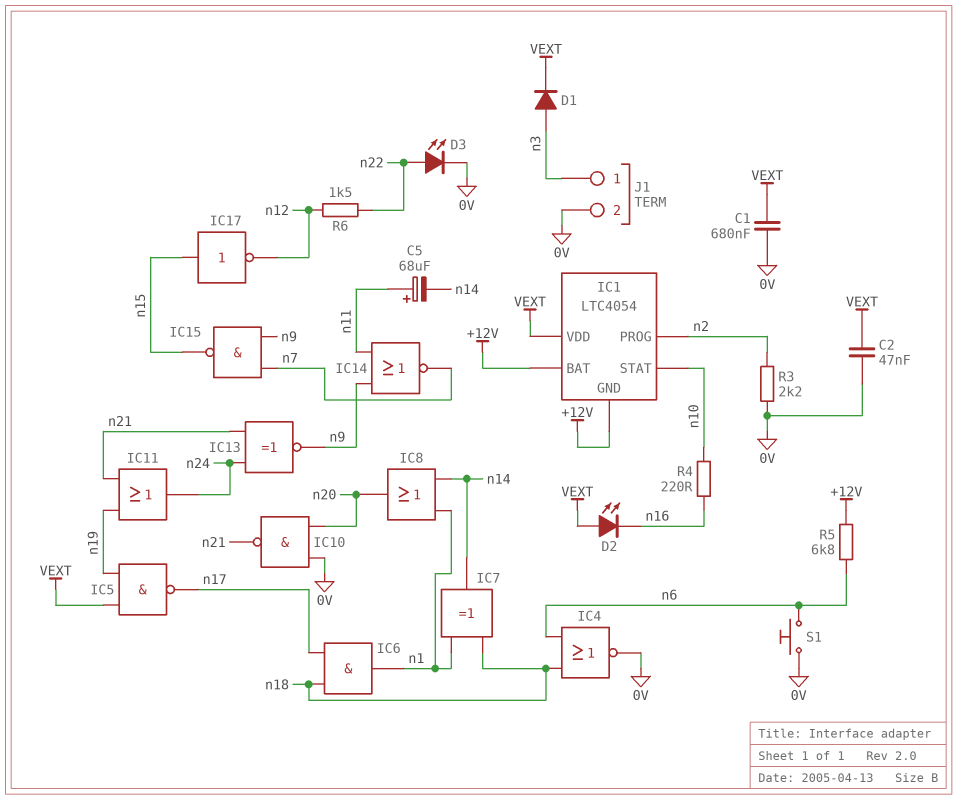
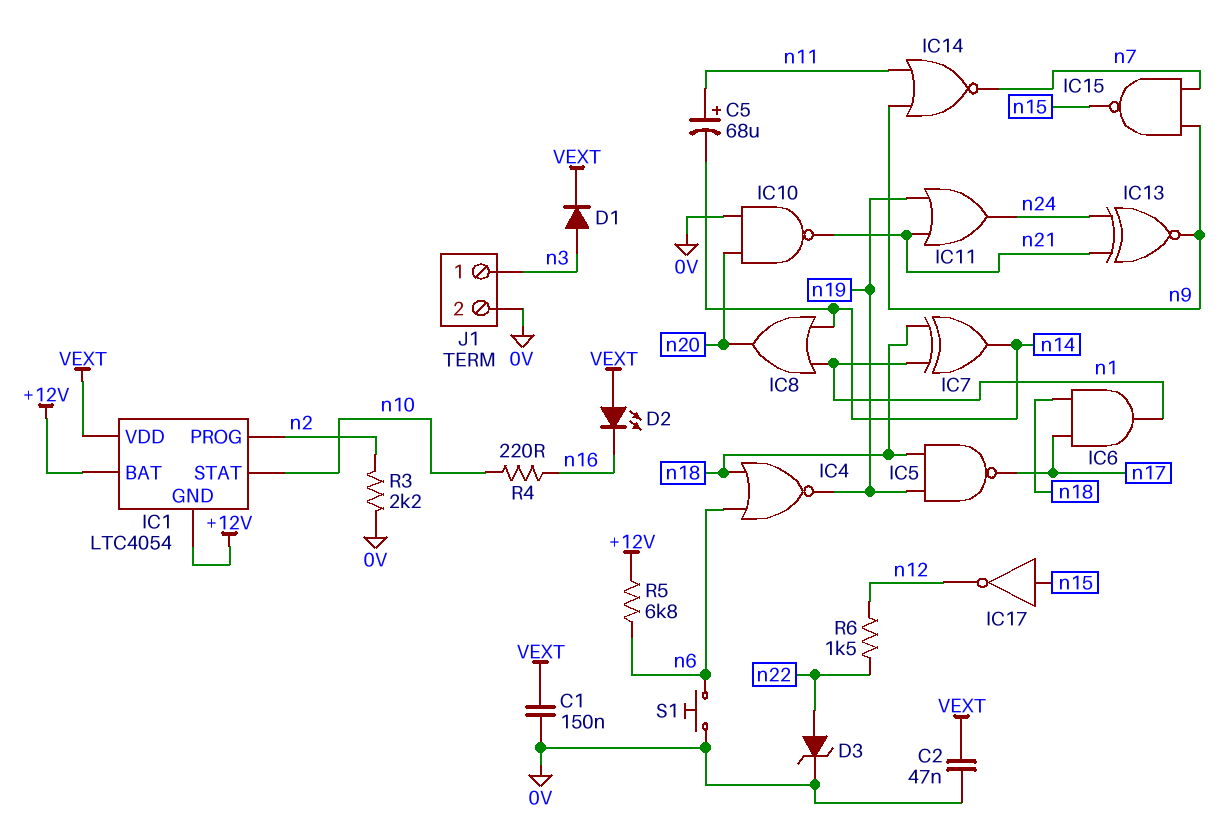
C1: 680nF (0V, VEXT) -> 150nF (0V, VEXT)
D3: LED (A n22, K 0V) -> zener (A n22, K 0V)
IC4: NOR (in n6, in n18, out 0V) -> NOR (in n6, in n18, out n19)
IC5: NAND (in VEXT, in n19, out n17) -> NAND (in n18, in n19, out n17)

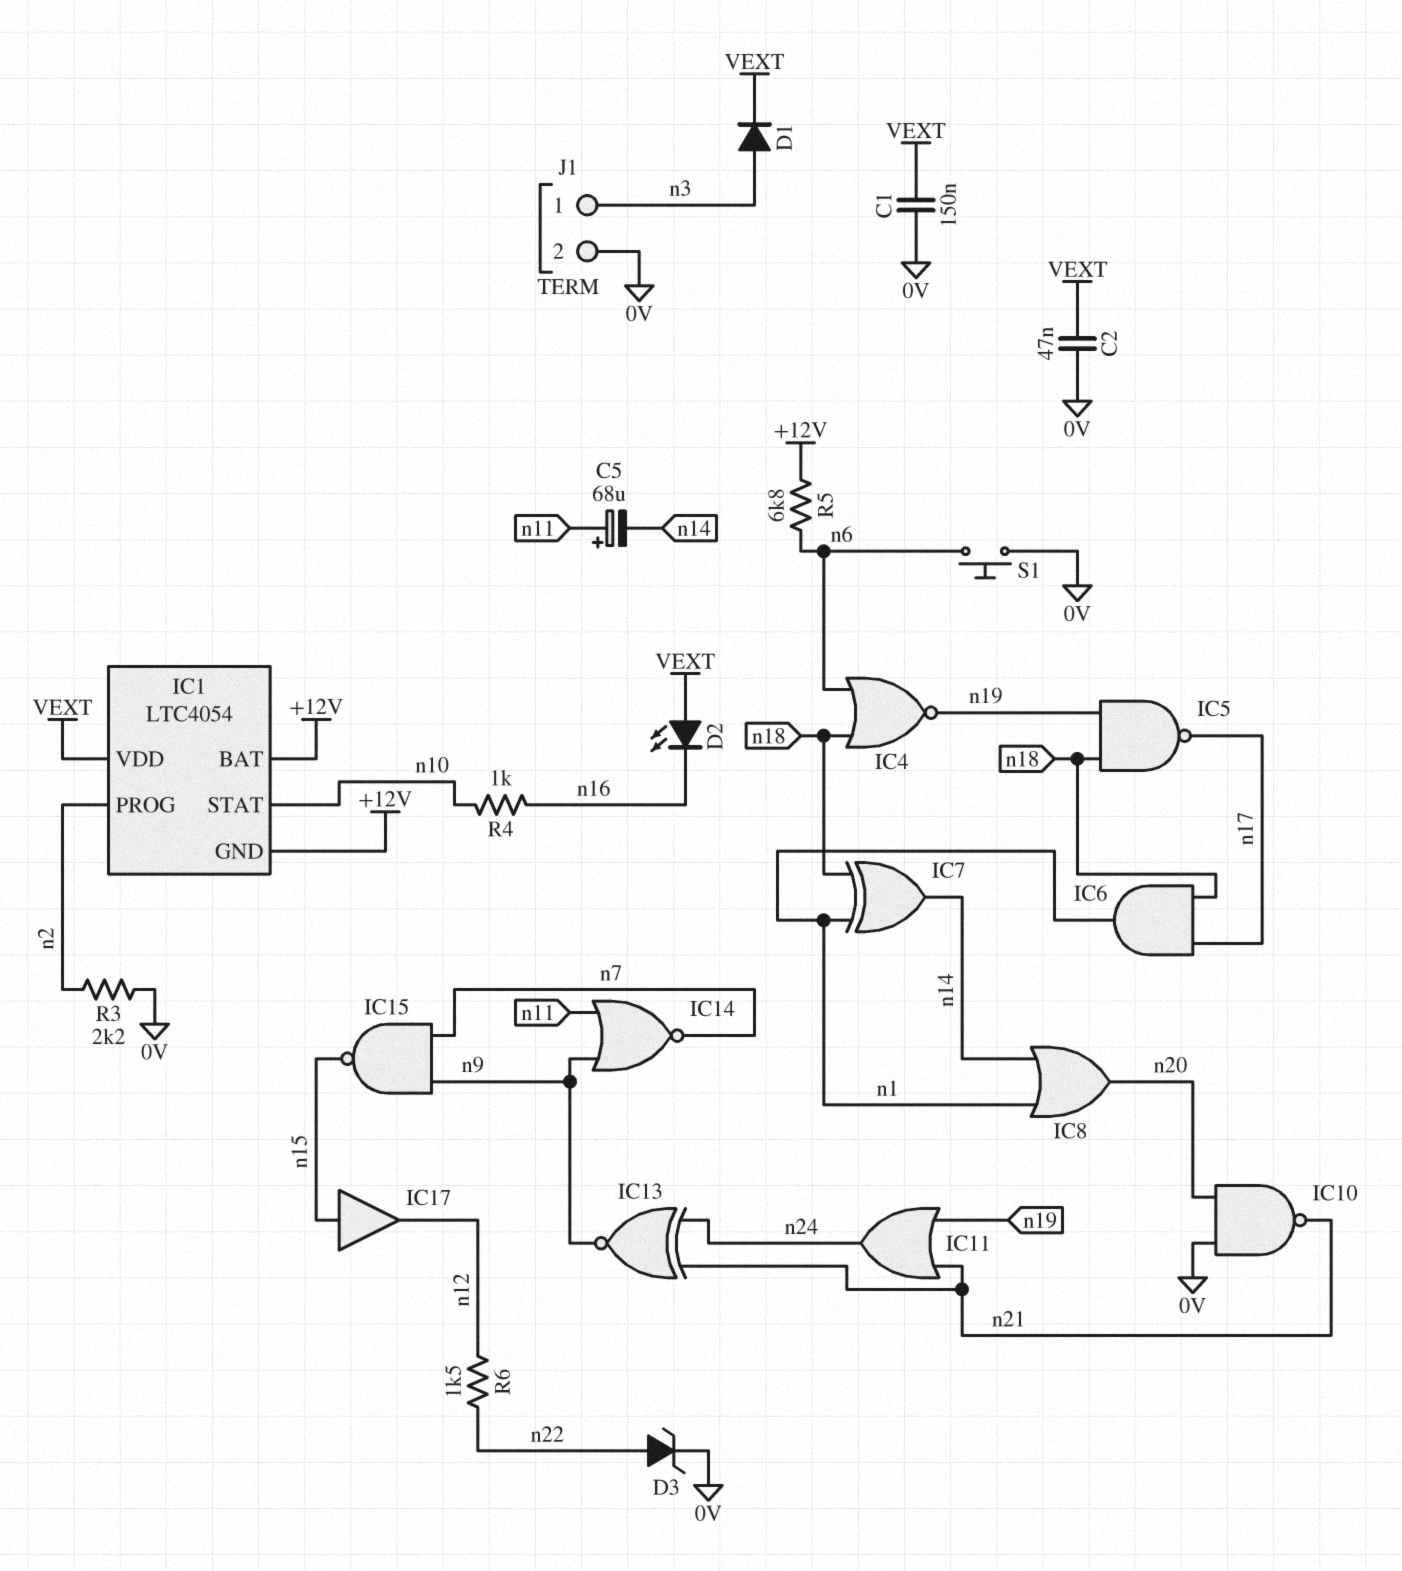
IC17: NOT (in n15, out n12) -> buffer (in n15, out n12)
R4: 220 (n10, n16) -> 1k (n10, n16)

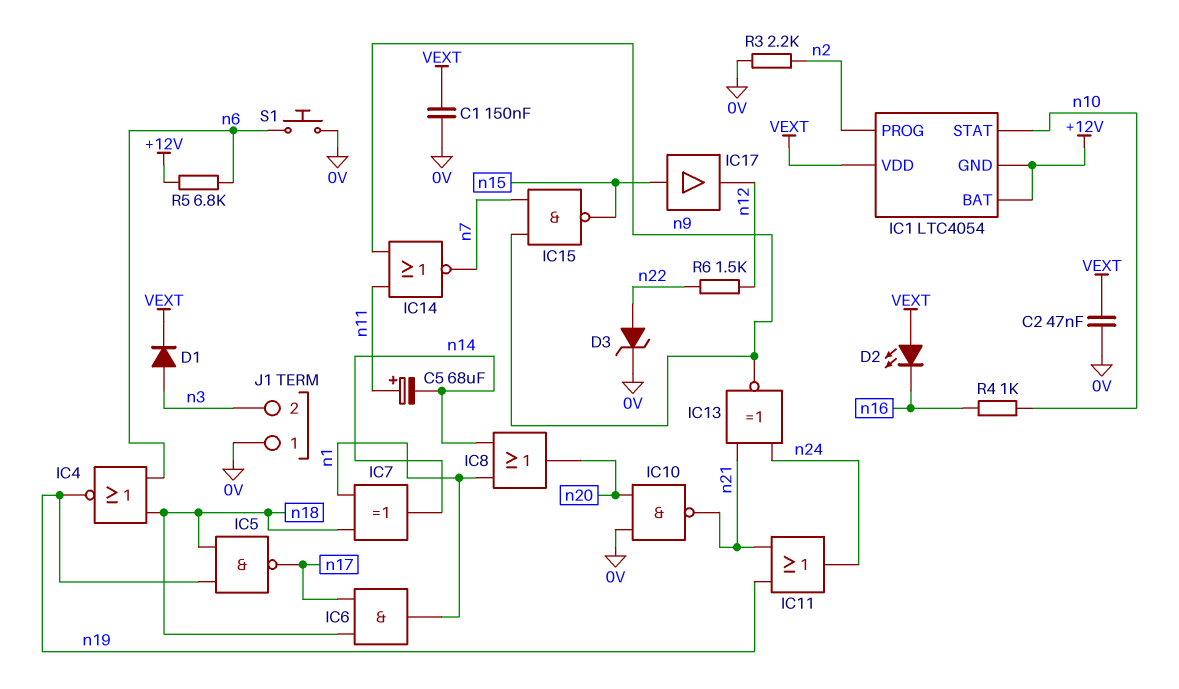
J1 pin 1: n3 -> 0V
J1 pin 2: 0V -> n3

